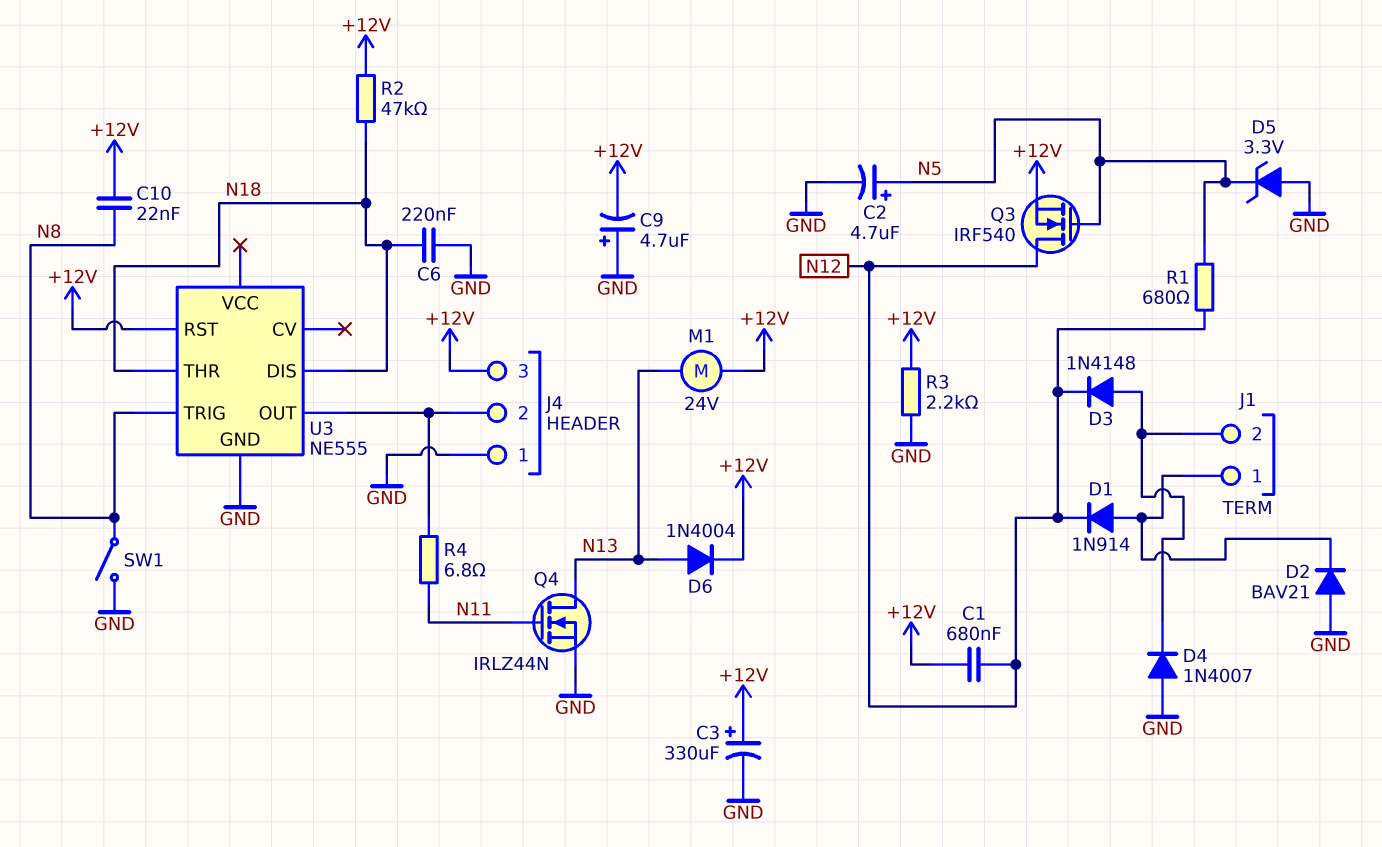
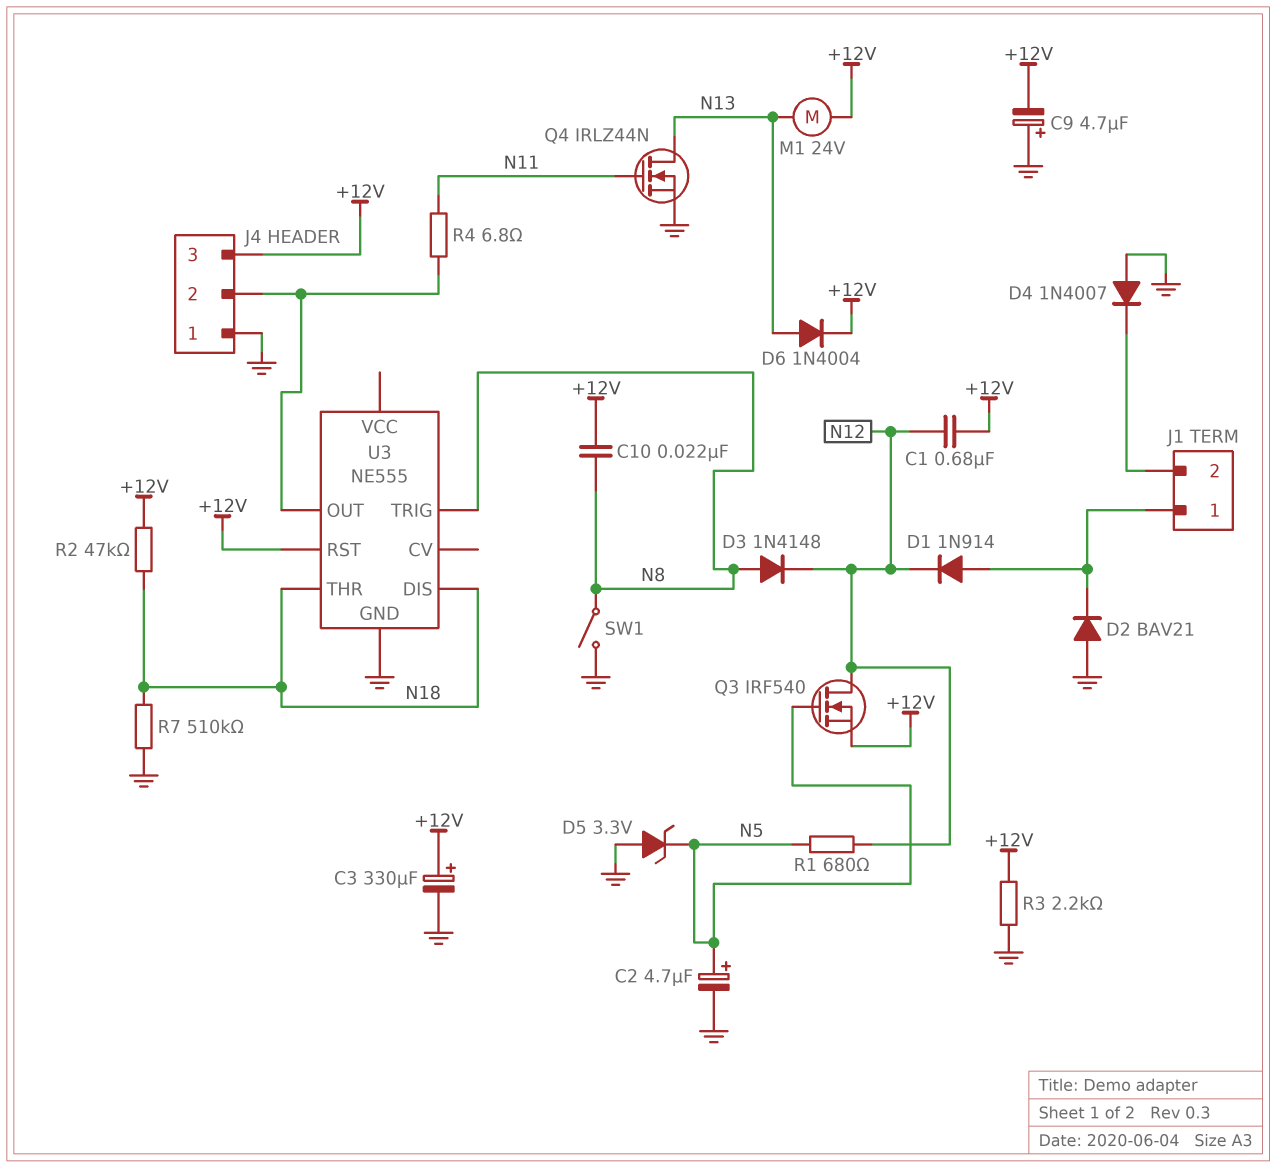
C6: 220nF (GND, N18) -> none
D3: diode 1N4148 (A J1/2, K N12) -> diode 1N4148 (A N8, K N12)
R7: none -> 510k (GND, N18)

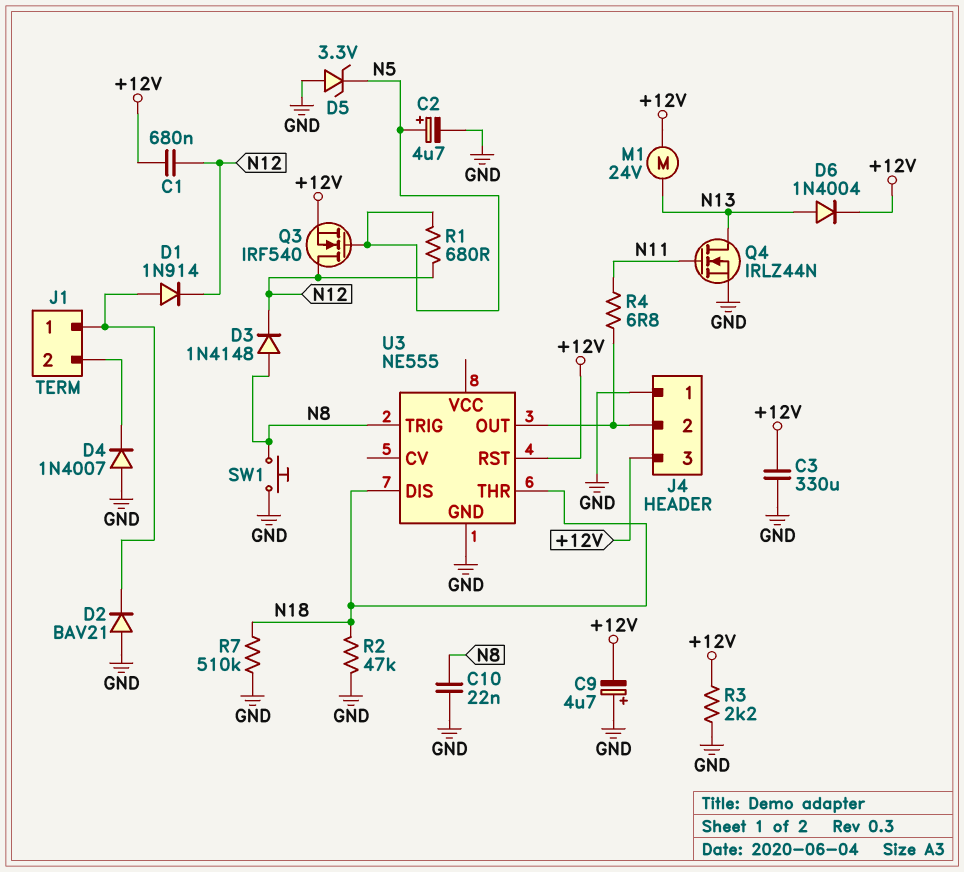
C3: 330uF (plus +12V, minus GND) -> 330uF (+12V, GND)
C10: 22nF (+12V, N8) -> 22nF (GND, N8)
R2: 47k (+12V, N18) -> 47k (GND, N18)
SW1: switch (GND, N8) -> button (GND, N8)

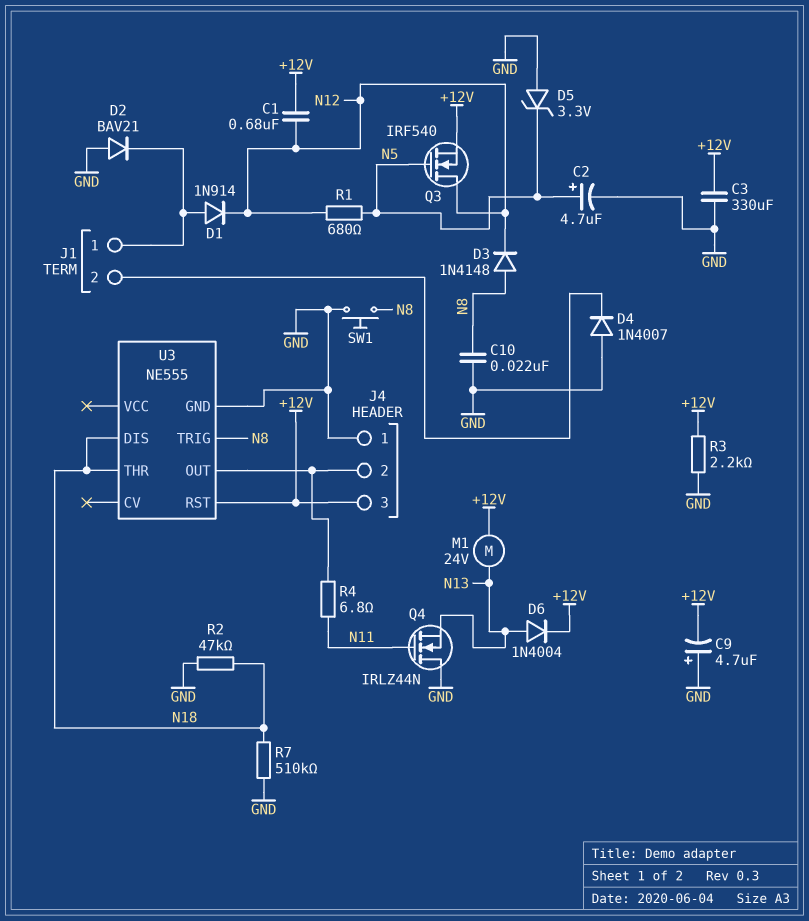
Q4: NMOS IRLZ44N (G N11, D N13, S GND) -> NMOS IRLZ44N (G N11, D GND, S N13)

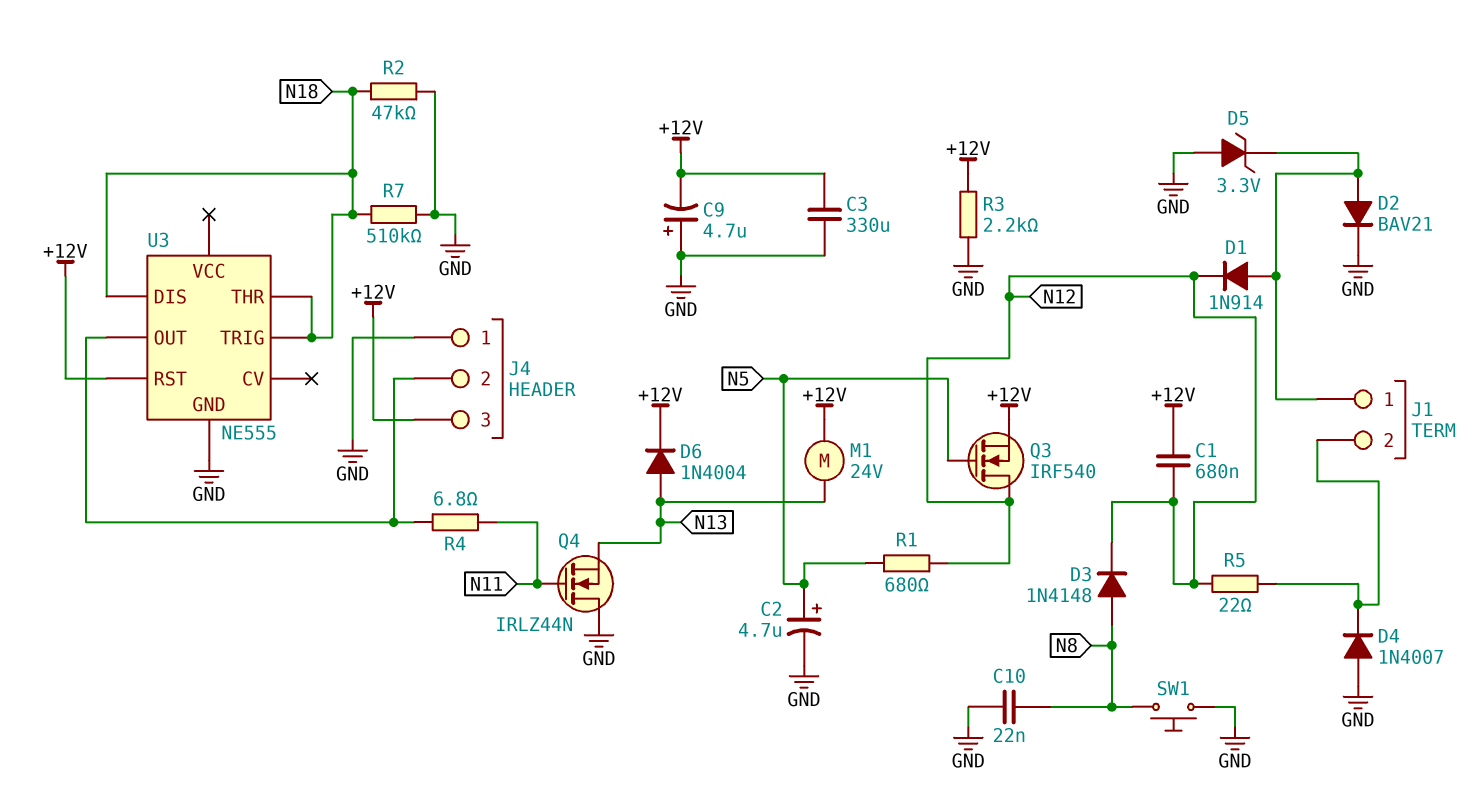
D2: diode BAV21 (A GND, K J1/1) -> diode BAV21 (A J1/1, K GND)
D5: zener 3.3V (A GND, K N5) -> zener 3.3V (A GND, K J1/1)
R5: none -> 22 (J1/2, N12)
U3 pin TRIG: N8 -> N18

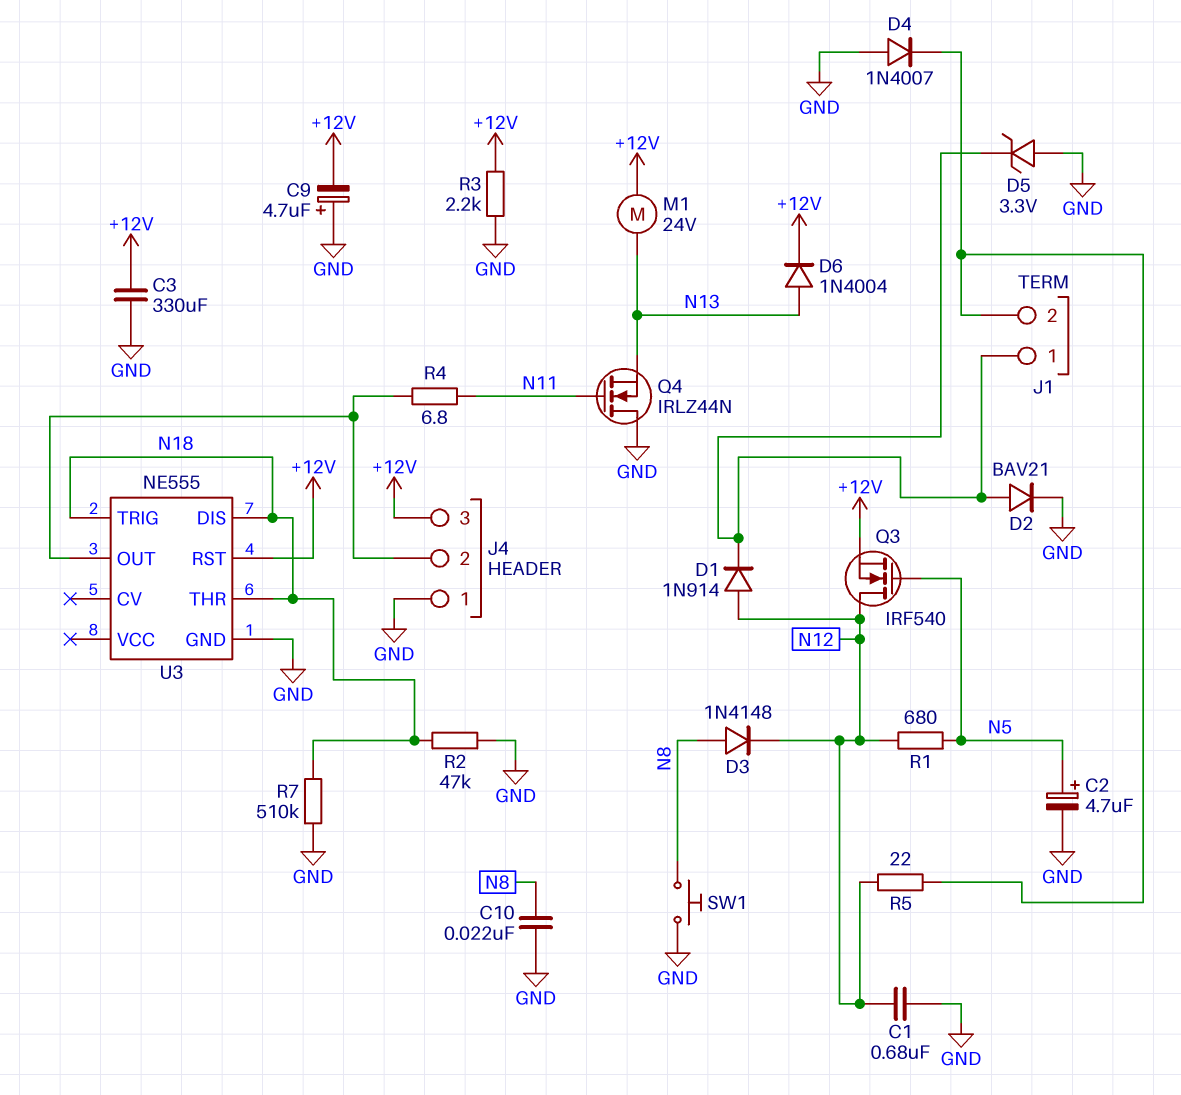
C1: 680nF (+12V, N12) -> 680nF (GND, N12)
D1: diode 1N914 (A J1/1, K N12) -> diode 1N914 (A N12, K J1/1)

